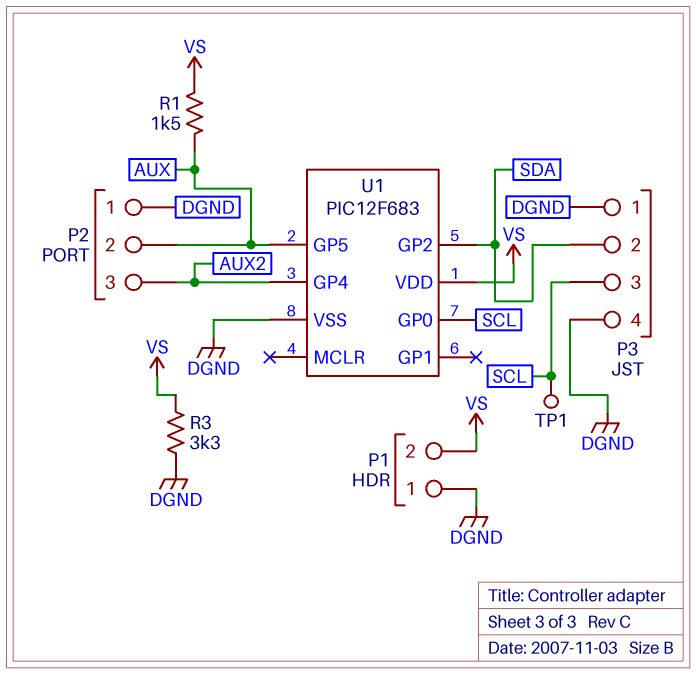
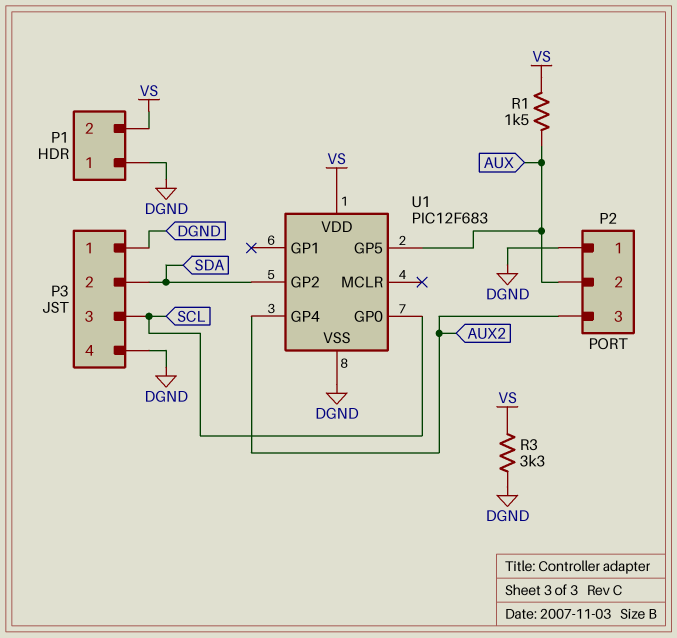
TP1: test point (SCL) -> none

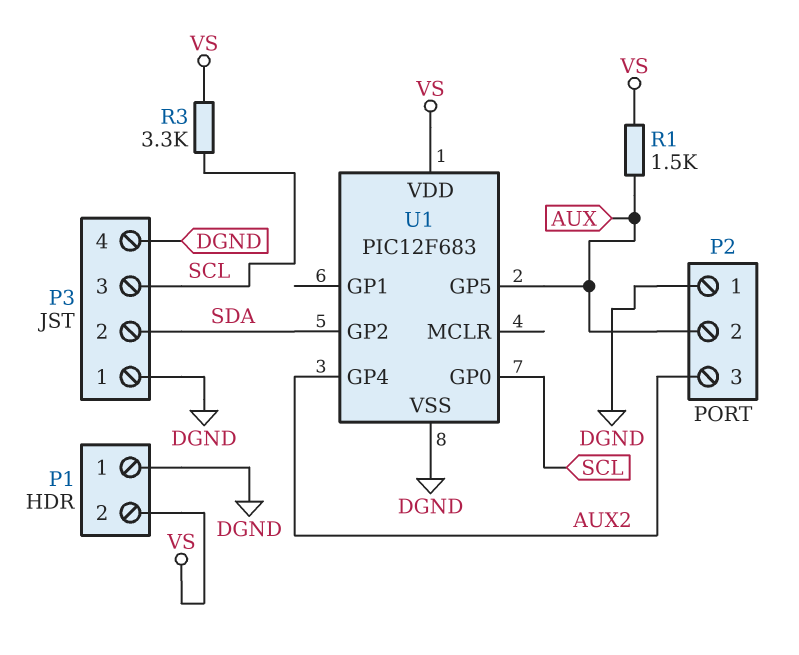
R3: 3.3k (DGND, VS) -> 3.3k (SCL, VS)

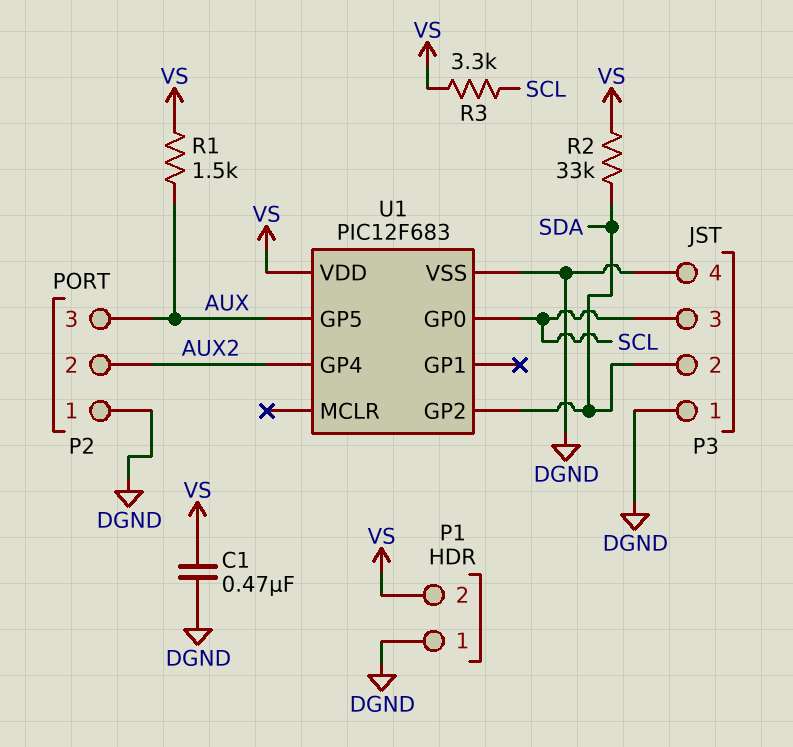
C1: none -> 470nF (DGND, VS)
P2 pin 2: AUX -> AUX2
P2 pin 3: AUX2 -> AUX
R2: none -> 33k (SDA, VS)

